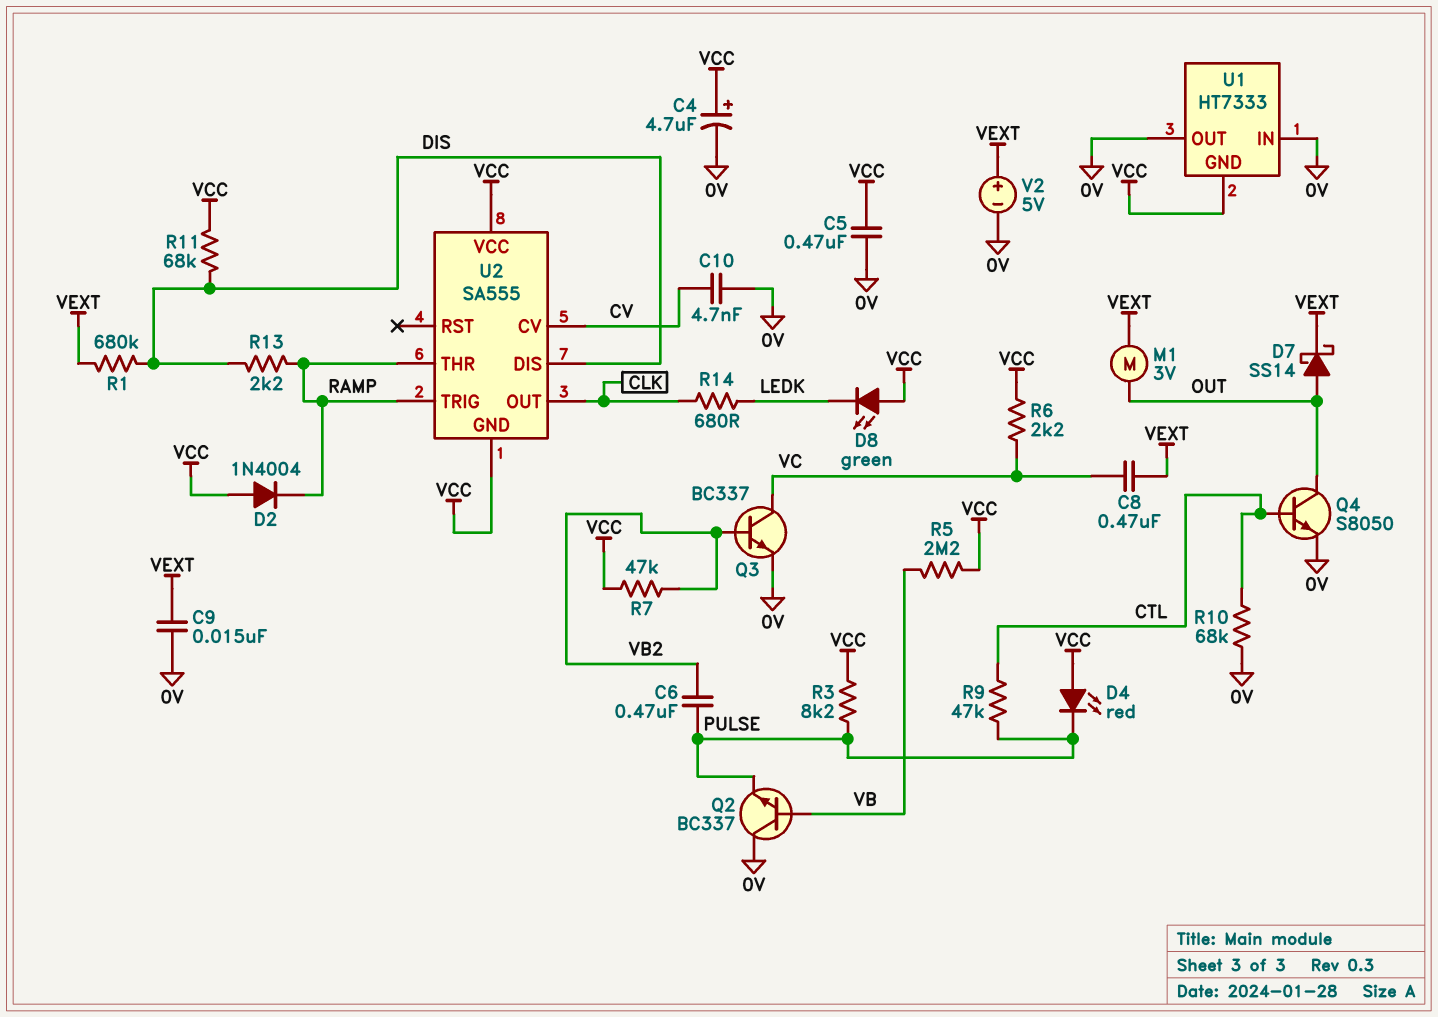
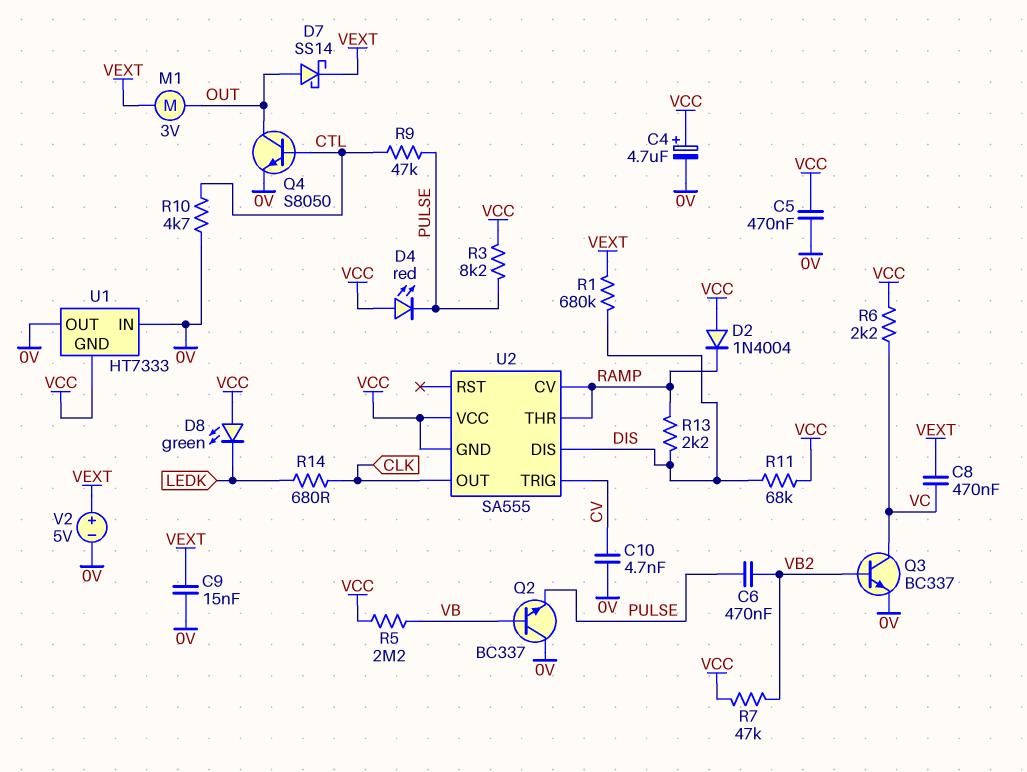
R10: 68k (0V, CTL) -> 4.7k (0V, CTL)
U2 pin CV: CV -> RAMP
U2 pin TRIG: RAMP -> CV

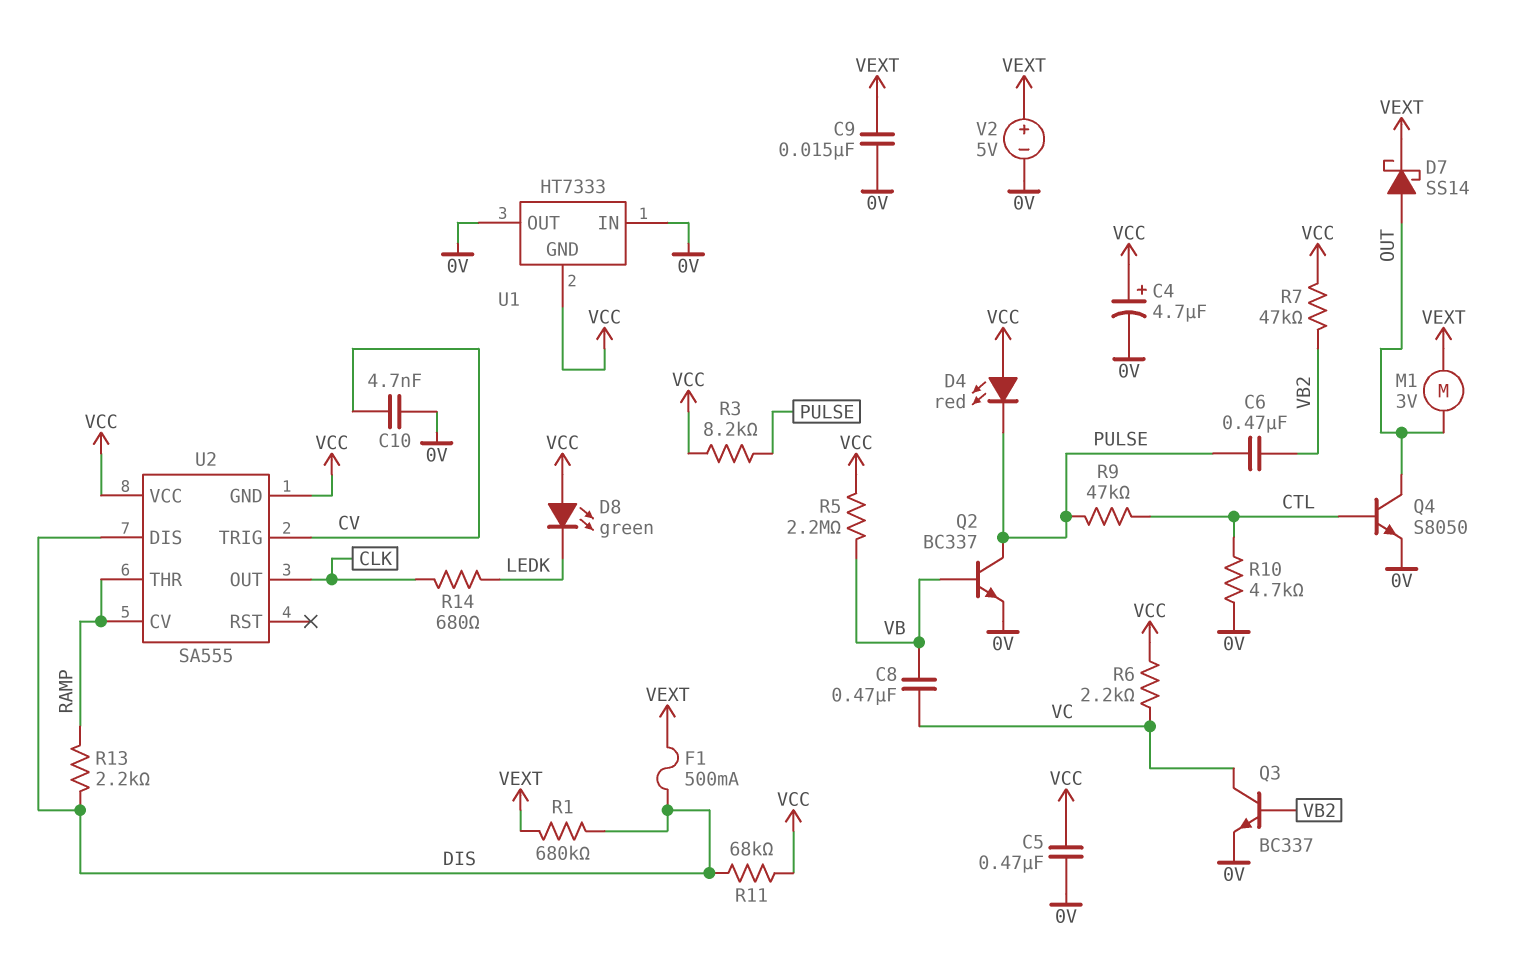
C8: 470nF (VC, VEXT) -> 470nF (VB, VC)
D2: diode 1N4004 (A VCC, K RAMP) -> none
F1: none -> 500mA (DIS, VEXT)
Q2: NPN BC337 (B VB, C 0V, E PULSE) -> NPN BC337 (B VB, C PULSE, E 0V)

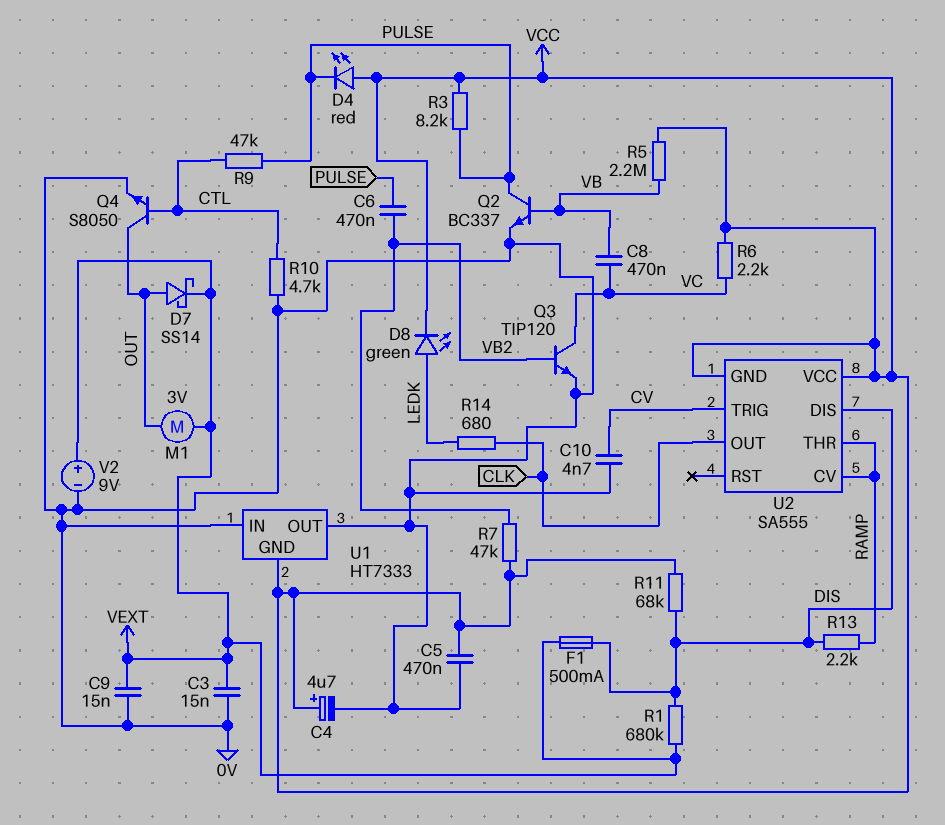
C3: none -> 15nF (0V, VEXT)
D8: LED green (A VCC, K LEDK) -> LED green (A LEDK, K VCC)
Q3: NPN BC337 (B VB2, C VC, E 0V) -> NPN TIP120 (B VB2, C VC, E 0V)
V2: 5V (plus VEXT, minus 0V) -> 9V (plus VEXT, minus 0V)

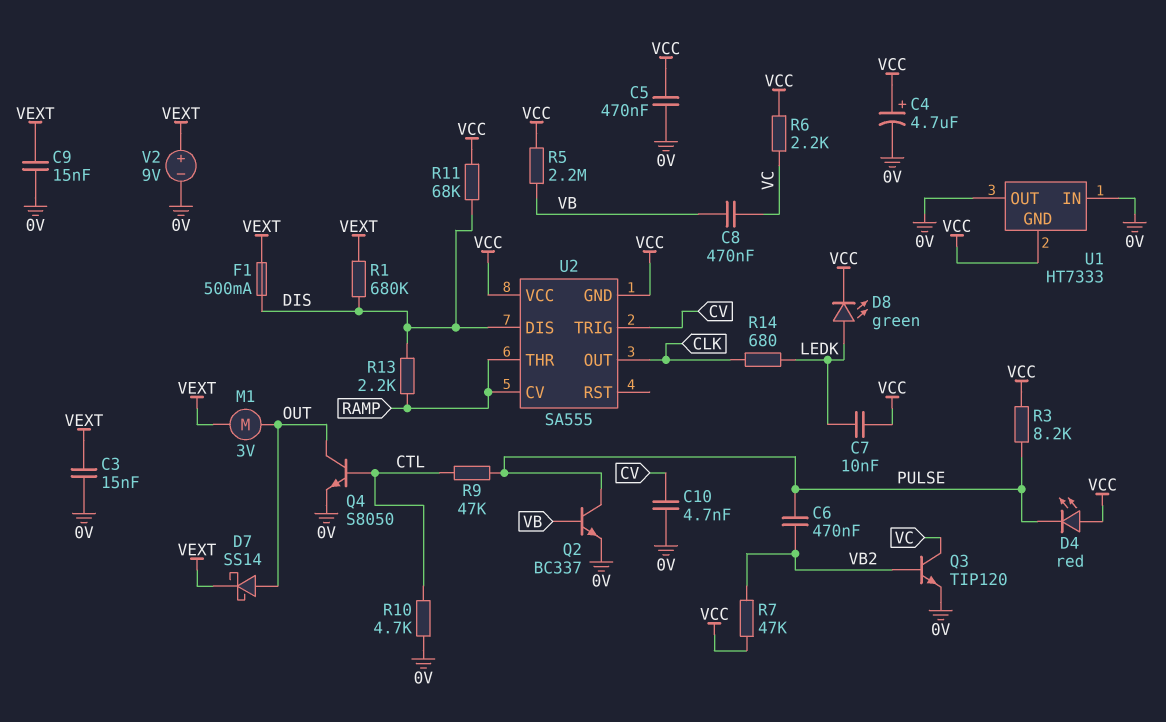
C7: none -> 10nF (LEDK, VCC)

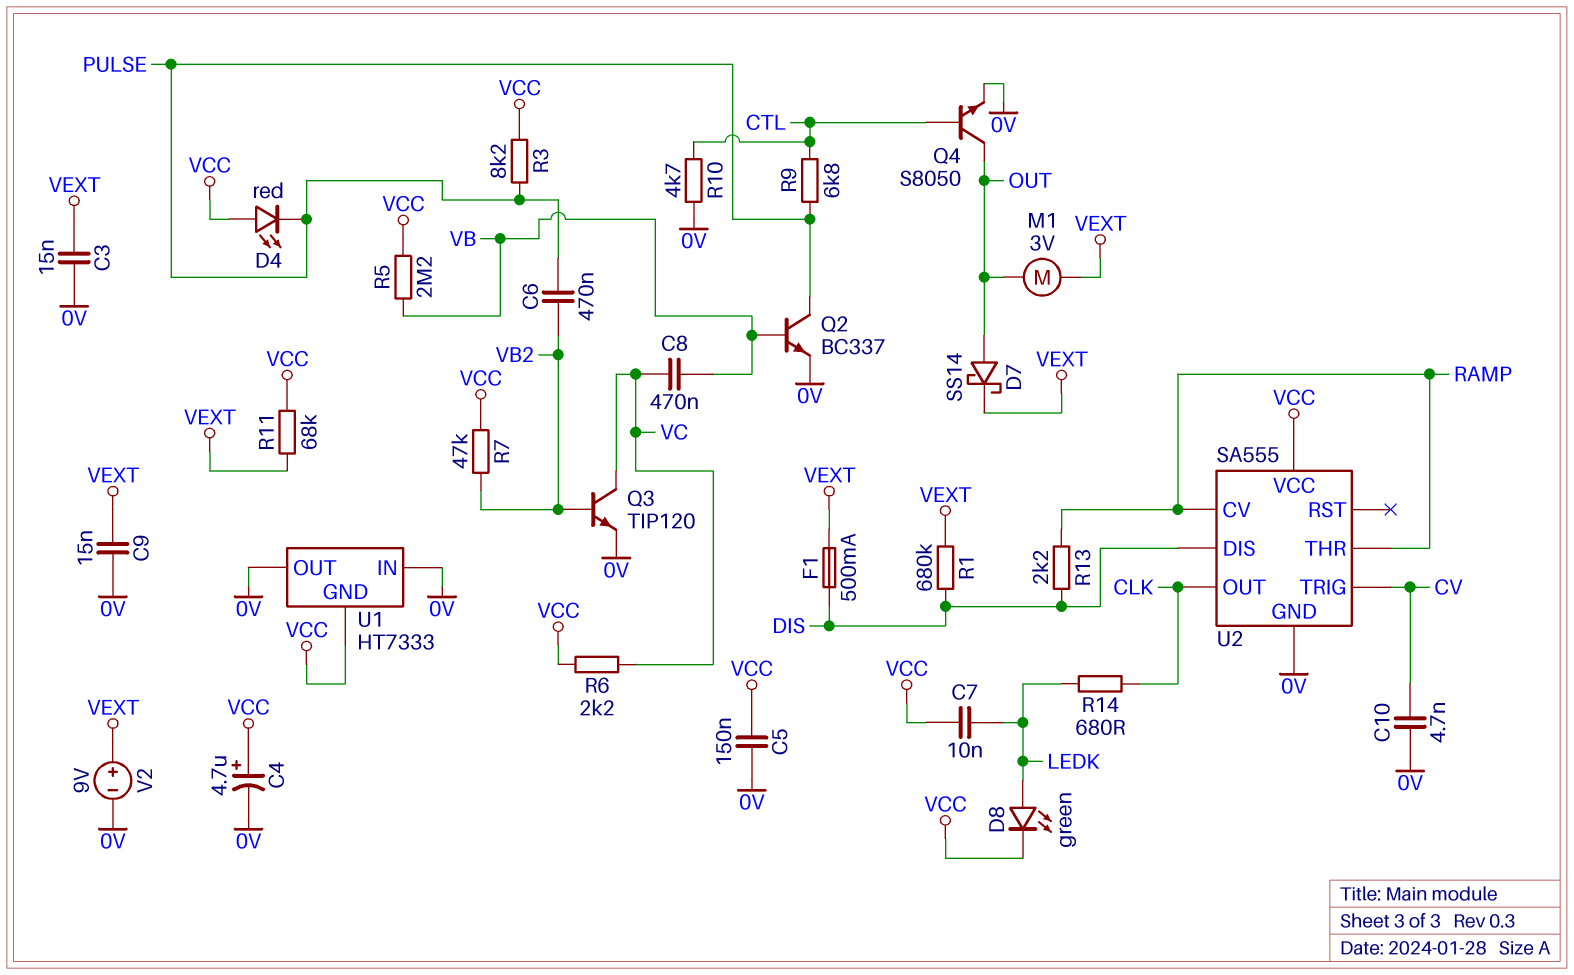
C5: 470nF (0V, VCC) -> 150nF (0V, VCC)
R9: 47k (CTL, PULSE) -> 6.8k (CTL, PULSE)
R11: 68k (DIS, VCC) -> 68k (VCC, VEXT)
U2 pin GND: VCC -> 0V

